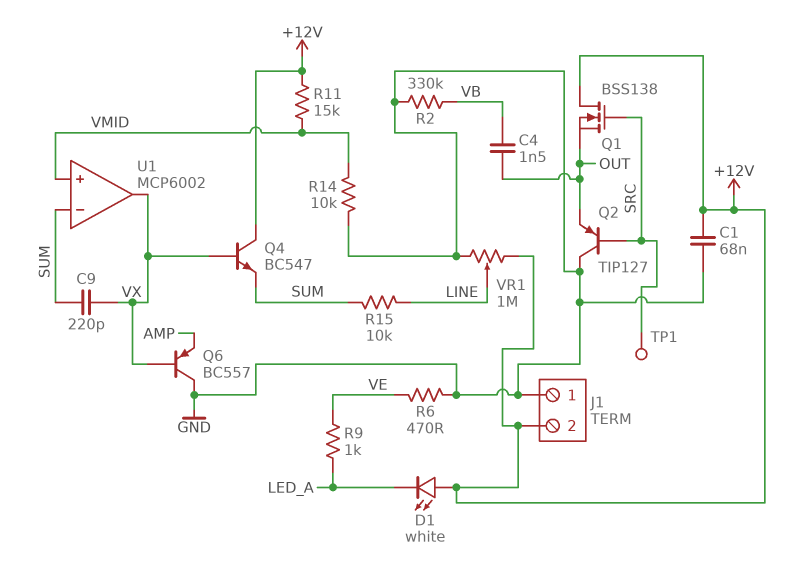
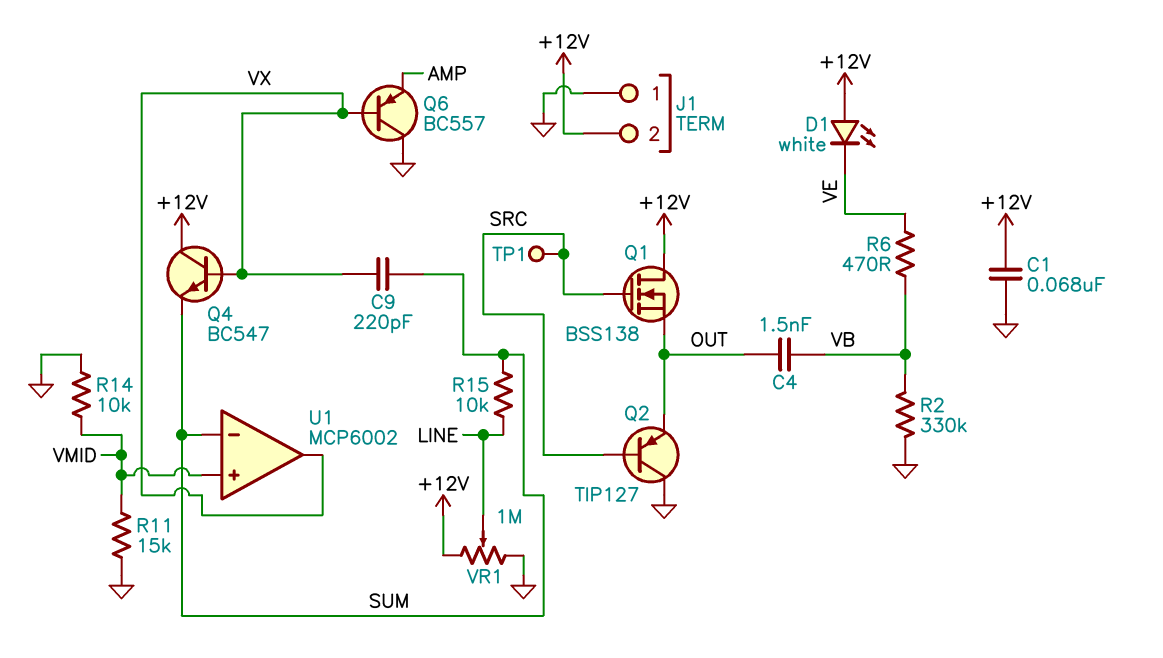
D1: LED white (A +12V, K LED_A) -> LED white (A +12V, K VE)
R6: 470 (GND, VE) -> 470 (VB, VE)
R9: 1k (LED_A, VE) -> none
R11: 15k (+12V, VMID) -> 15k (GND, VMID)

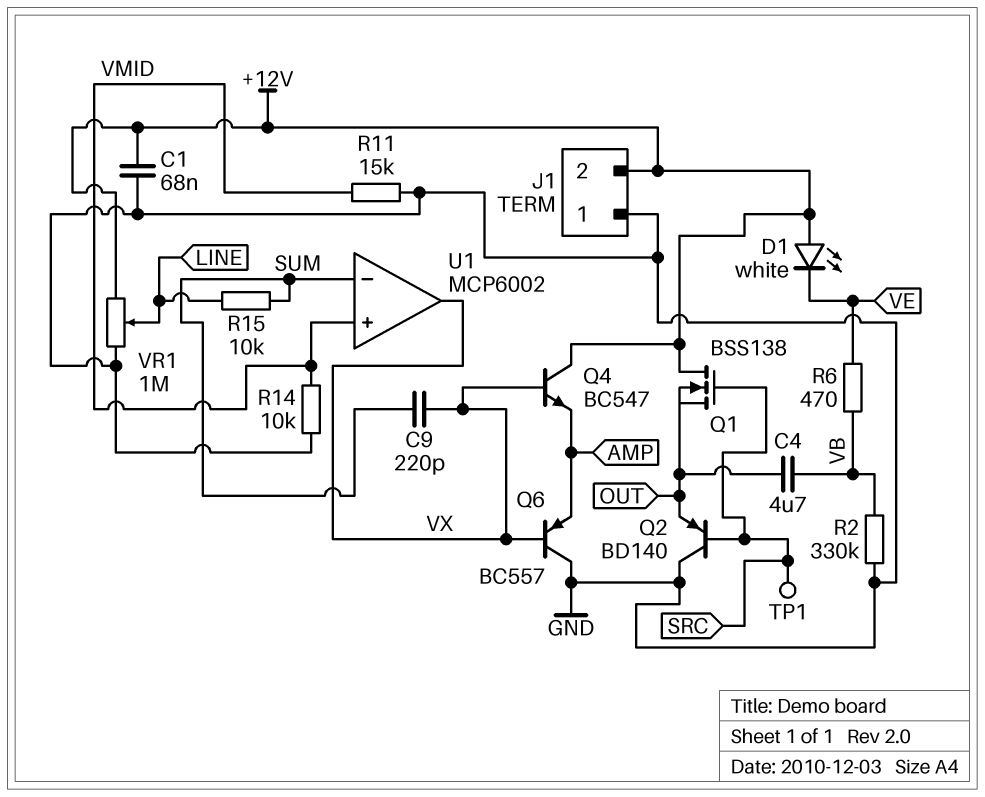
C4: 1.5nF (OUT, VB) -> 4.7uF (OUT, VB)
Q2: PNP TIP127 (B SRC, C GND, E OUT) -> PNP BD140 (B SRC, C GND, E OUT)
Q4: NPN BC547 (B VX, C +12V, E SUM) -> NPN BC547 (B VX, C +12V, E AMP)

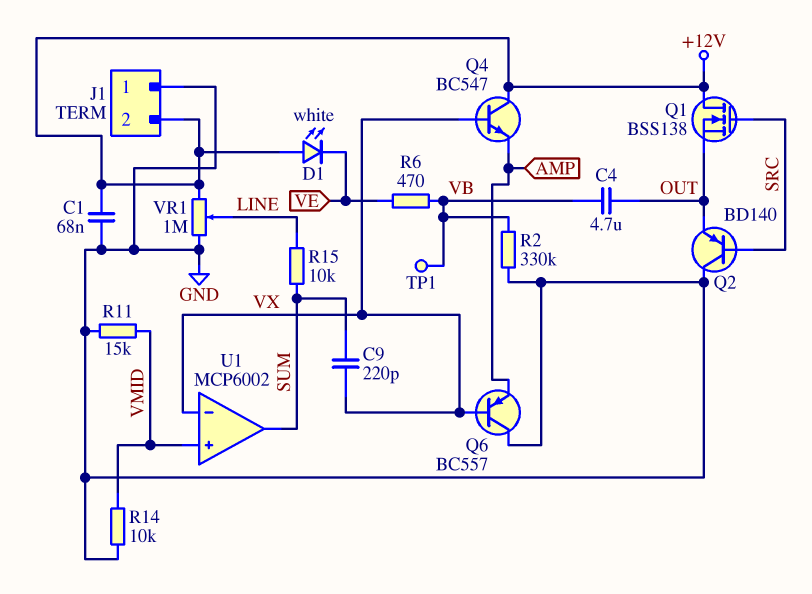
TP1: test point (SRC) -> test point (VB)
U1 pin in-: SUM -> VX
U1 pin out: VX -> SUM

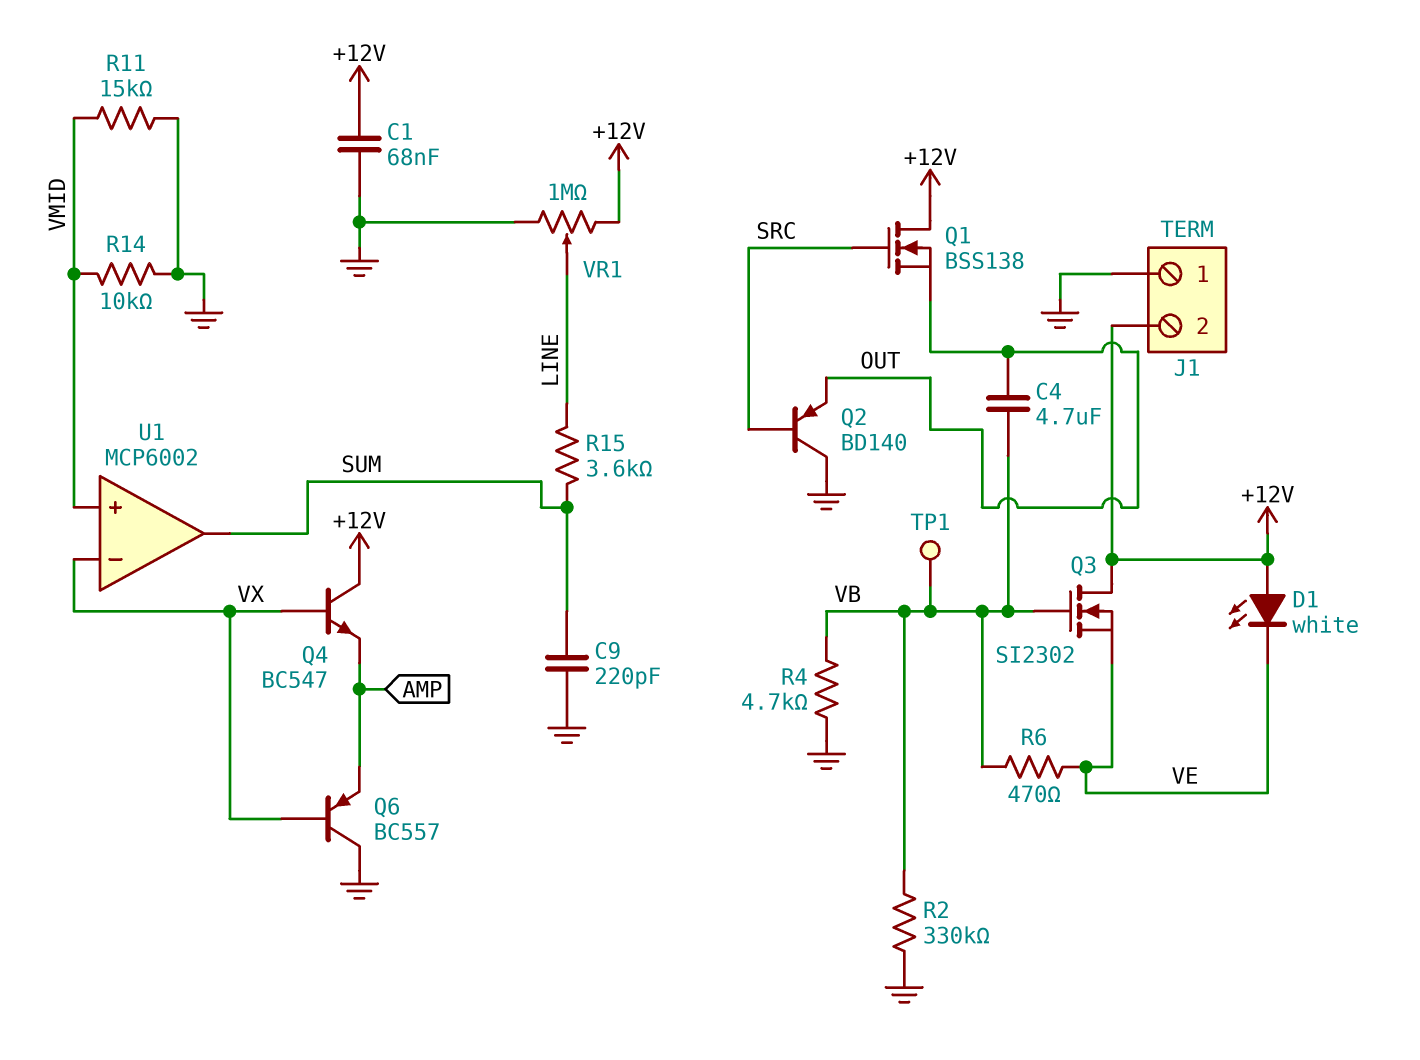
C9: 220pF (SUM, VX) -> 220pF (GND, SUM)
Q3: none -> NMOS SI2302 (G VB, D +12V, S VE)
R4: none -> 4.7k (GND, VB)
R15: 10k (LINE, SUM) -> 3.6k (LINE, SUM)

